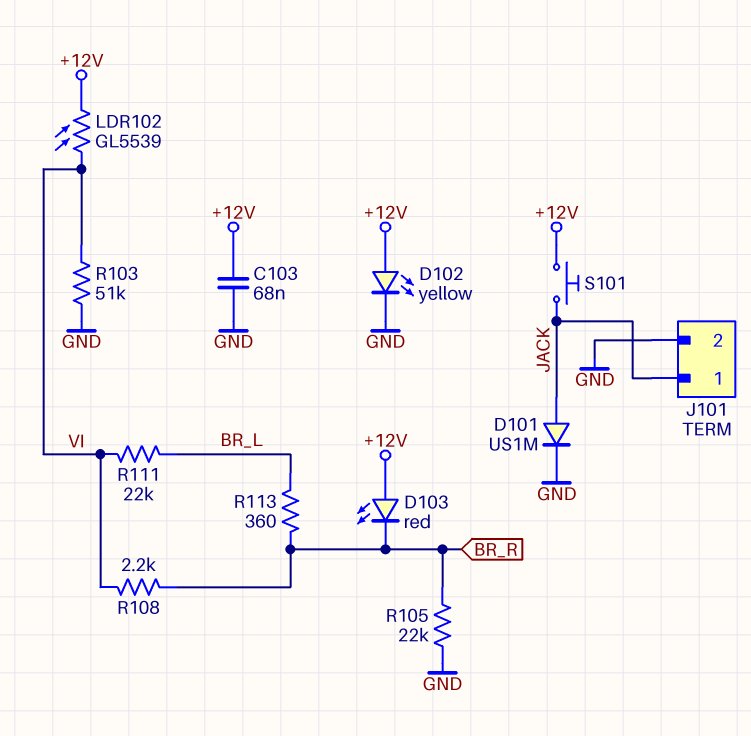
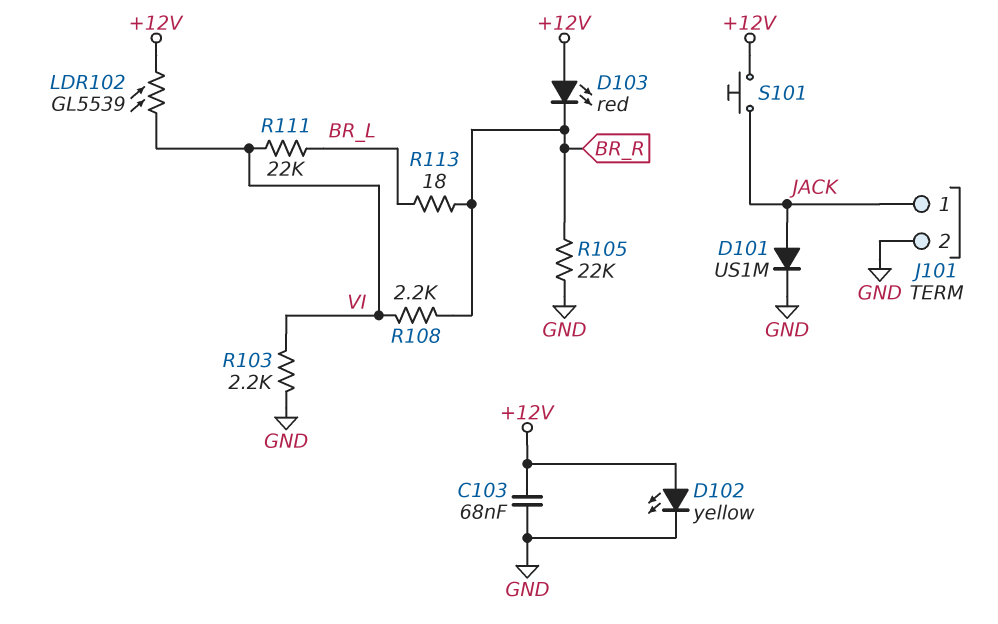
R103: 51k (GND, VI) -> 2.2k (GND, VI)
R113: 360 (BR_L, BR_R) -> 18 (BR_L, BR_R)

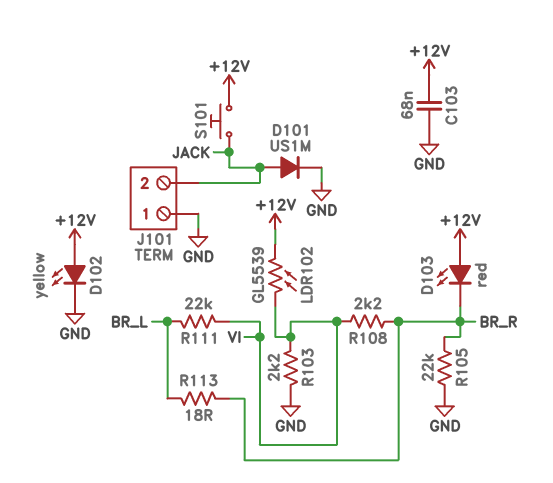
J101 pin 1: JACK -> GND
J101 pin 2: GND -> JACK

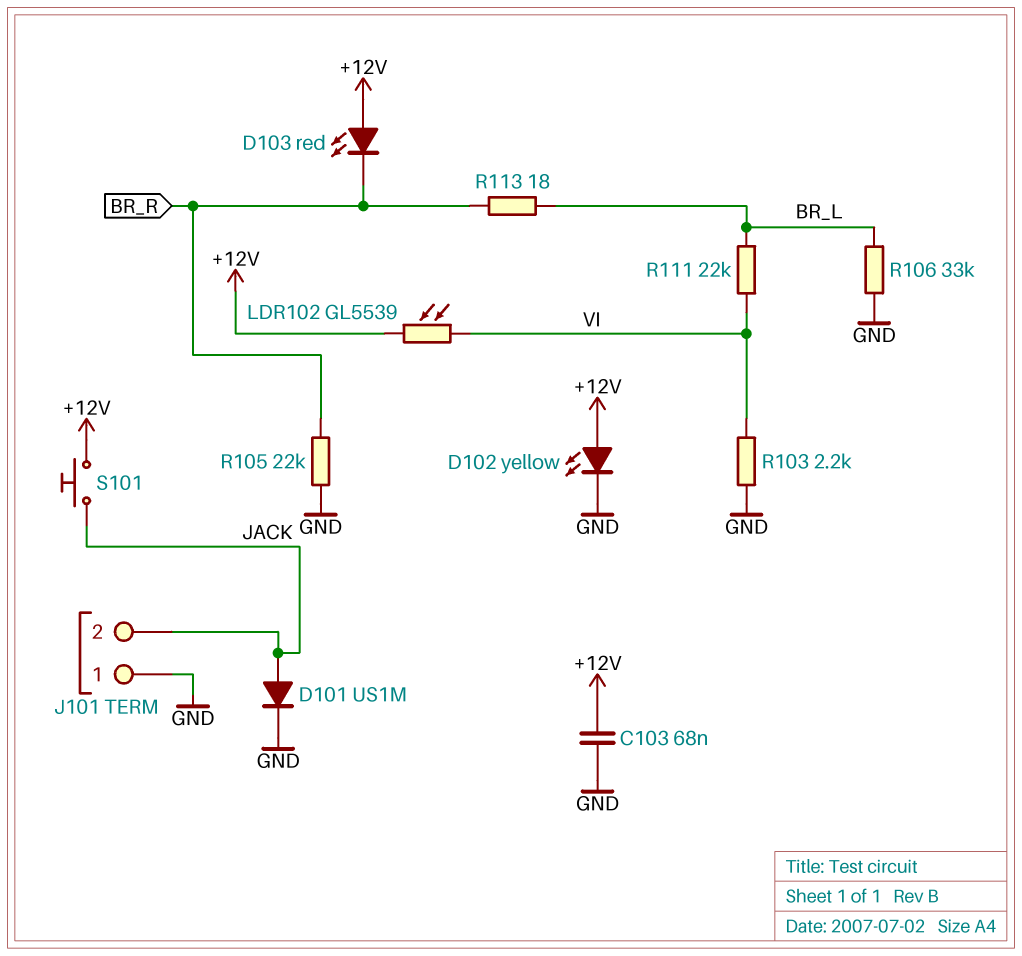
R106: none -> 33k (BR_L, GND)
R108: 2.2k (BR_R, VI) -> none

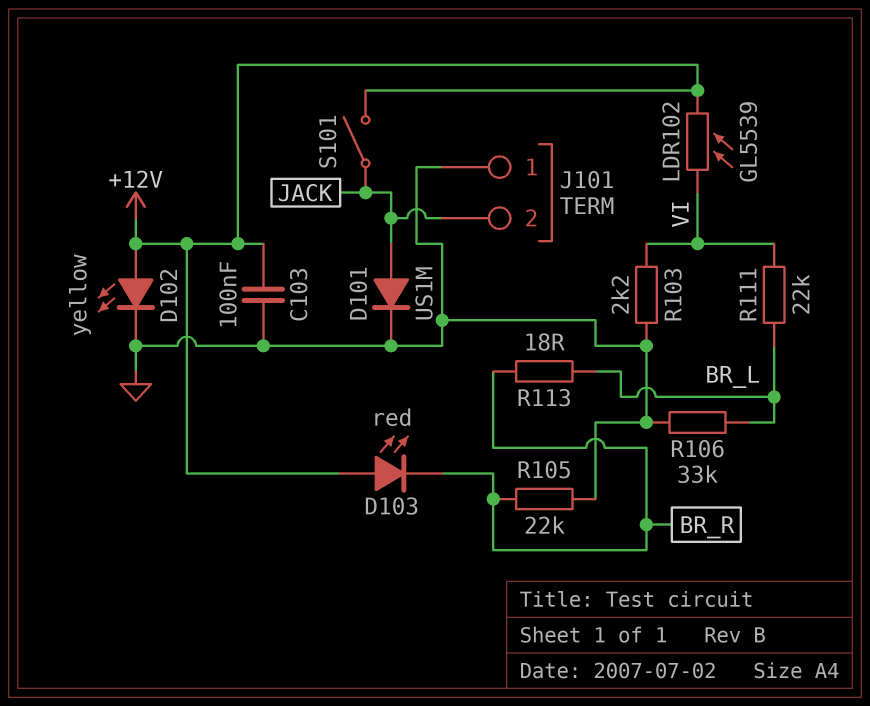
C103: 68nF (+12V, GND) -> 100nF (+12V, GND)
S101: button (+12V, JACK) -> switch (+12V, JACK)

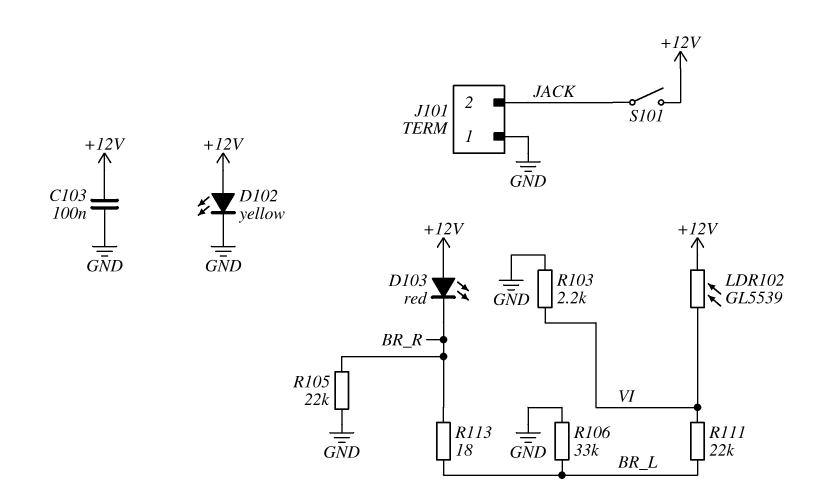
D101: diode US1M (A JACK, K GND) -> none

